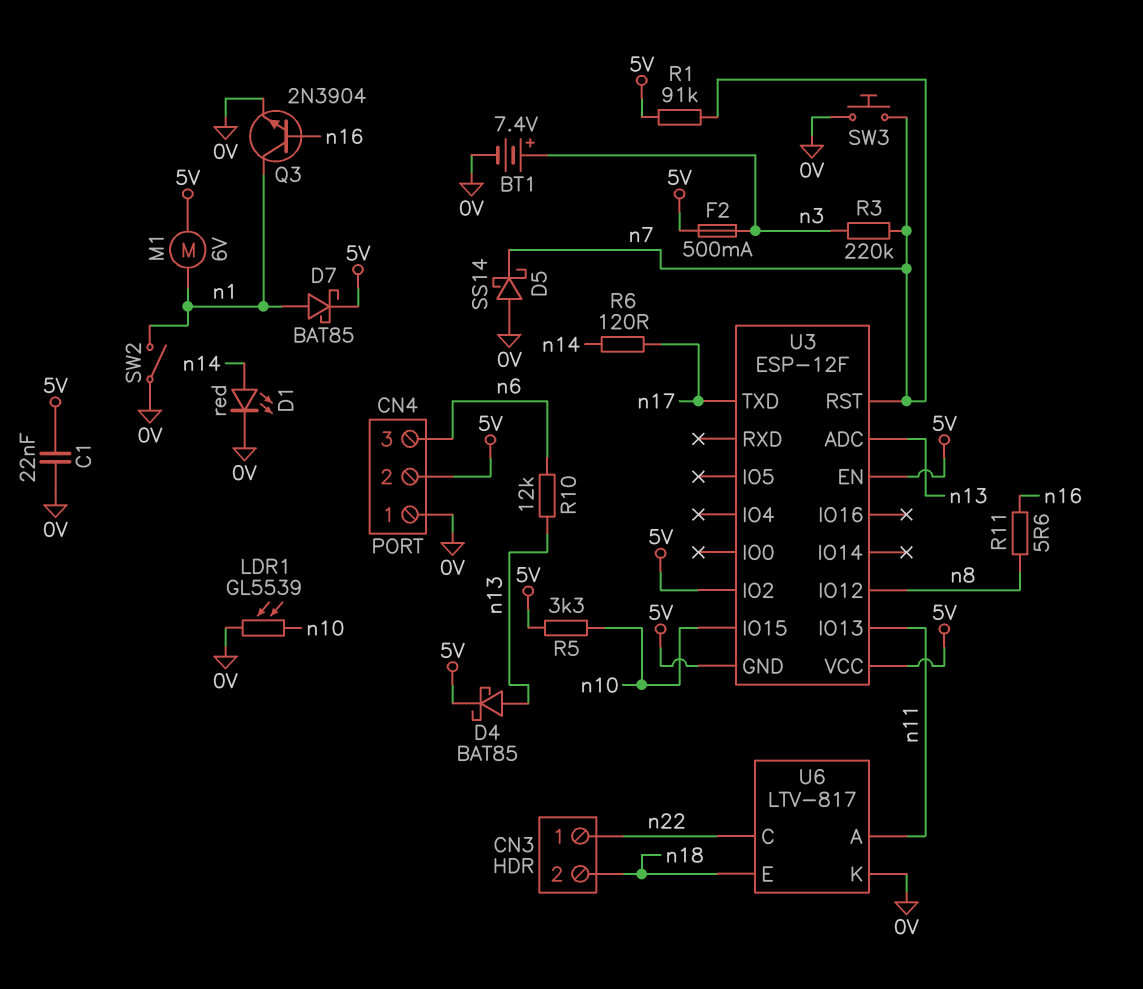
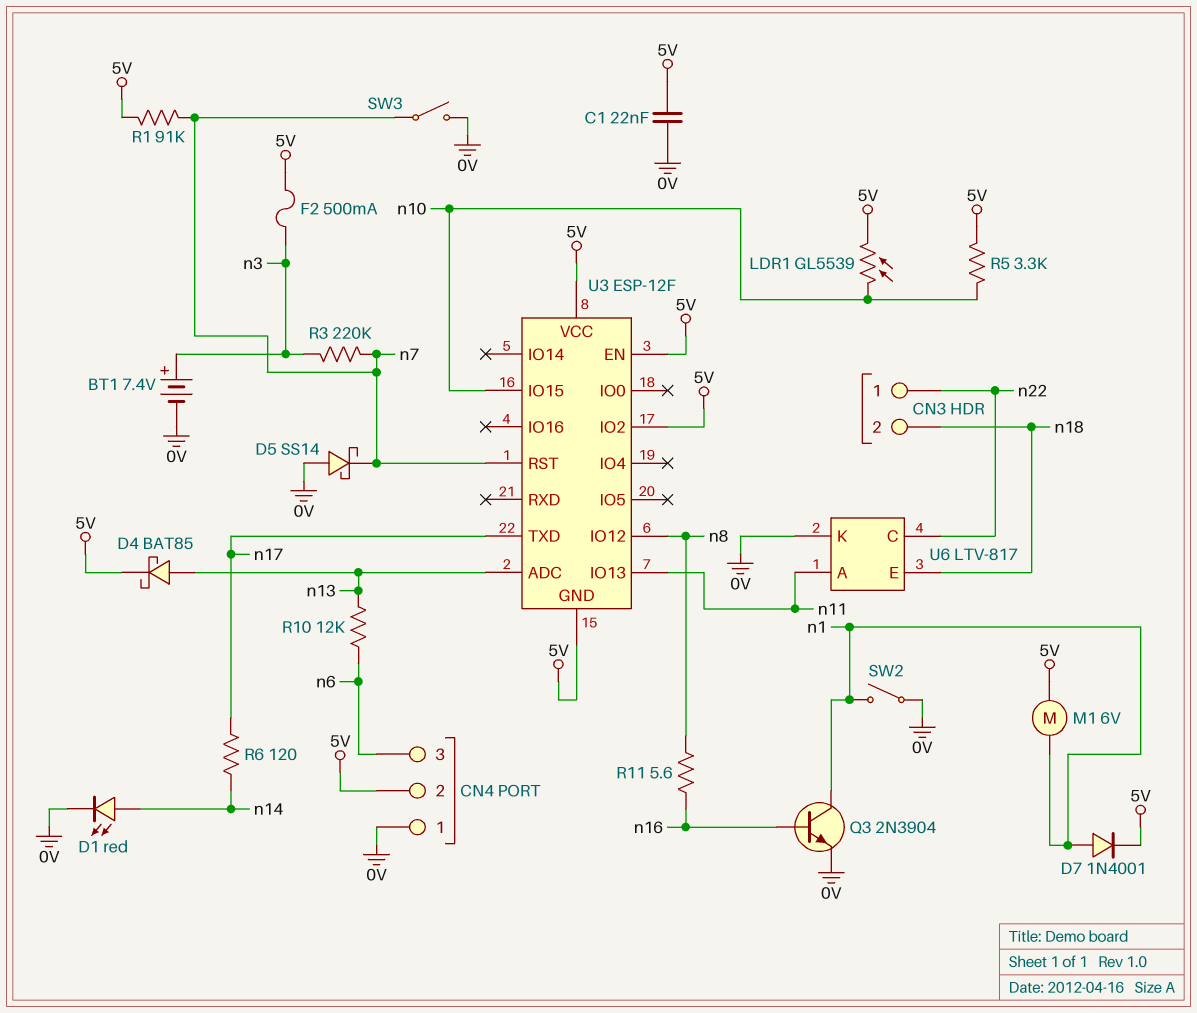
D7: schottky BAT85 (A n1, K 5V) -> diode 1N4001 (A n1, K 5V)
LDR1: GL5539 (0V, n10) -> GL5539 (5V, n10)
SW3: button (0V, n7) -> switch (0V, n7)

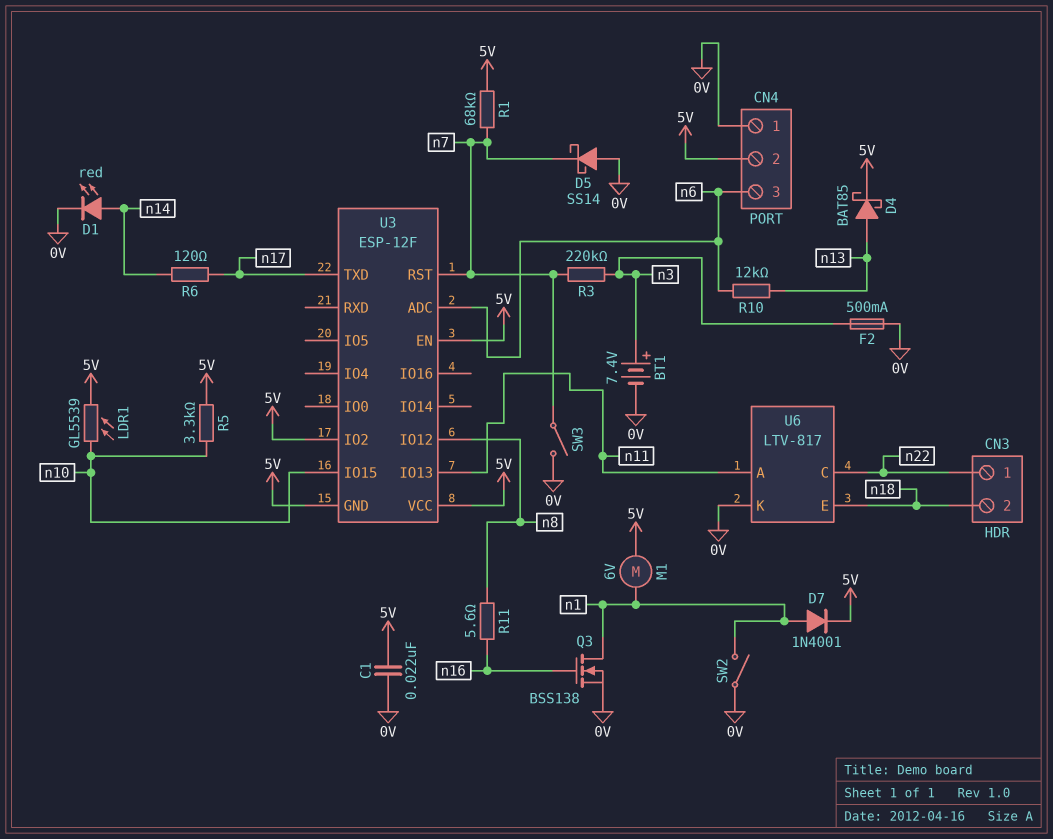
F2: 500mA (5V, n3) -> 500mA (0V, n3)
Q3: NPN 2N3904 (B n16, C n1, E 0V) -> NMOS BSS138 (G n16, D n1, S 0V)
R1: 91k (5V, n7) -> 68k (5V, n7)
U3 pin ADC: n13 -> n6

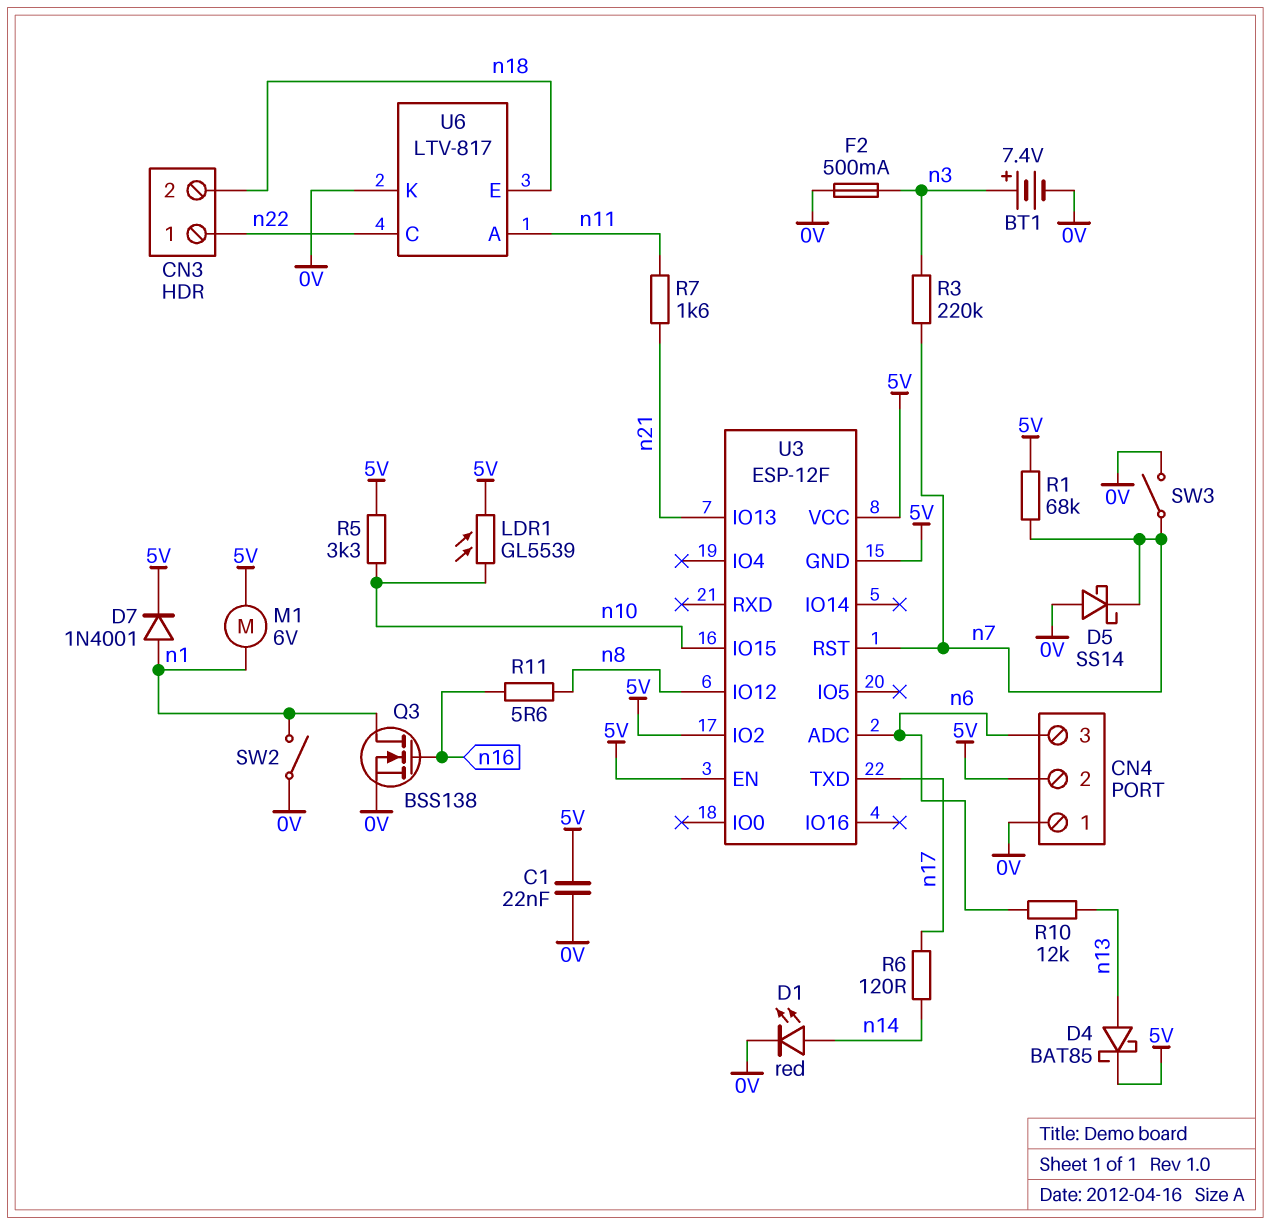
R7: none -> 1.6k (n11, n21)
U3 pin IO13: n11 -> n21

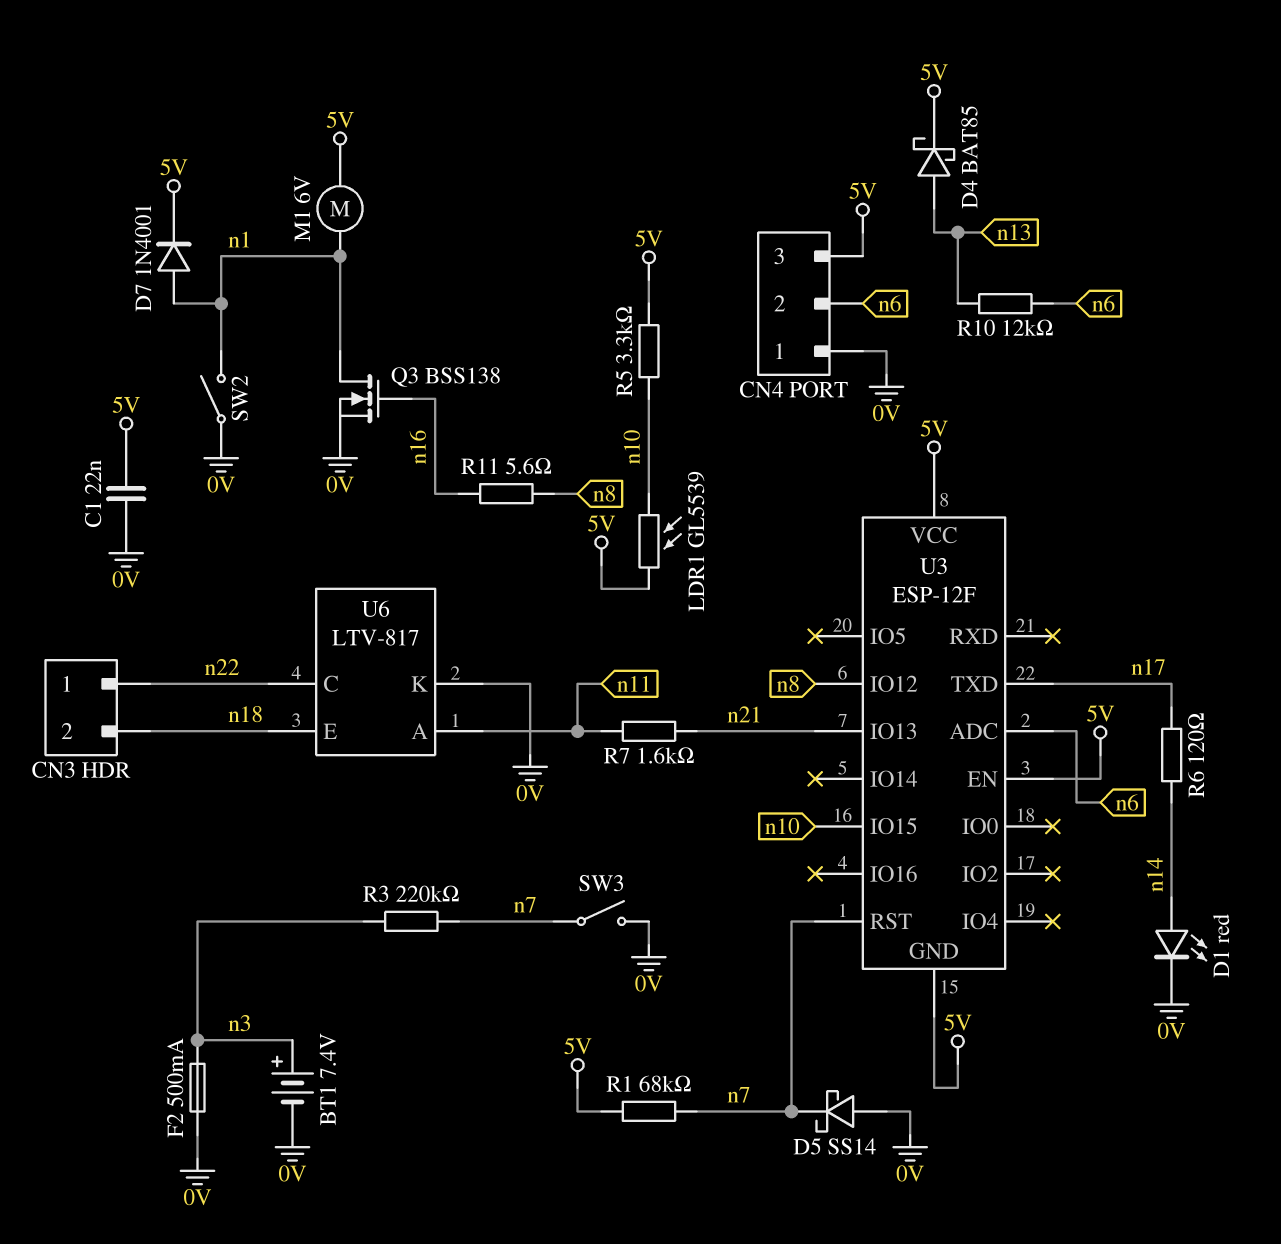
CN4 pin 2: 5V -> n6
CN4 pin 3: n6 -> 5V
U3 pin IO2: 5V -> none

